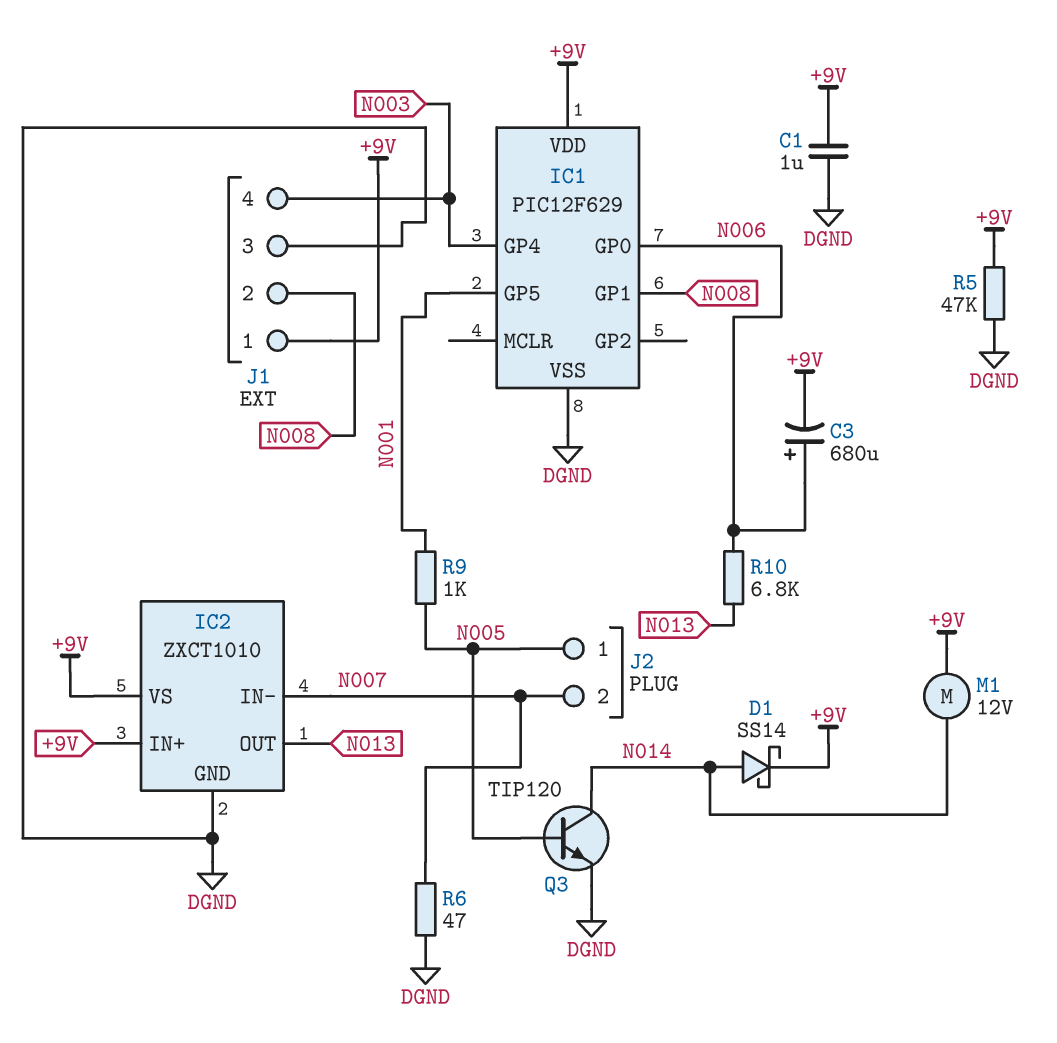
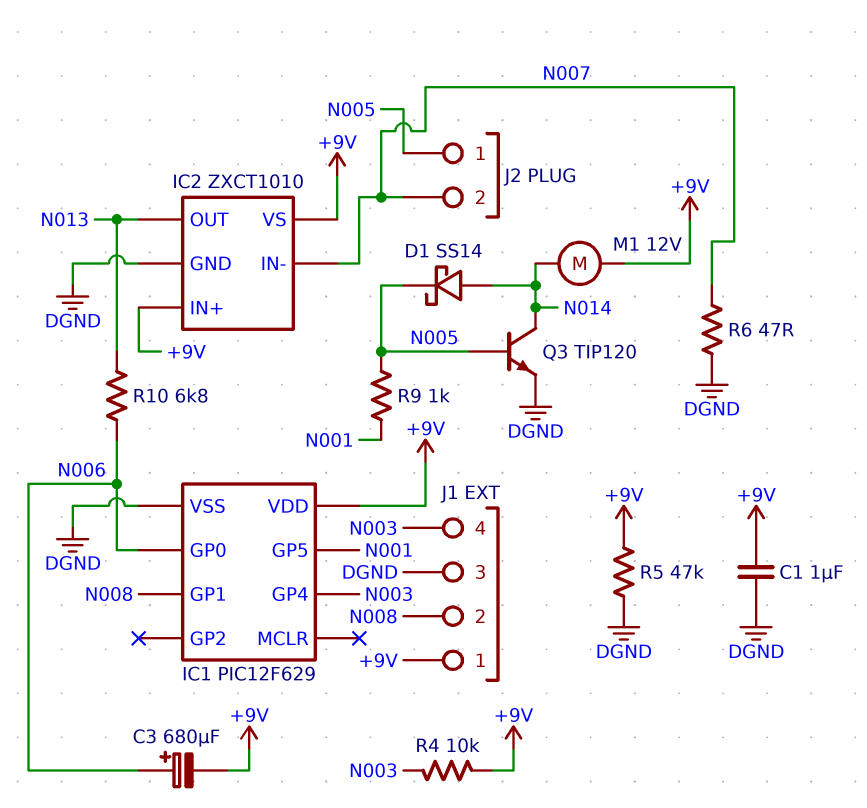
D1: schottky SS14 (A N014, K +9V) -> schottky SS14 (A N014, K N005)
R4: none -> 10k (+9V, N003)

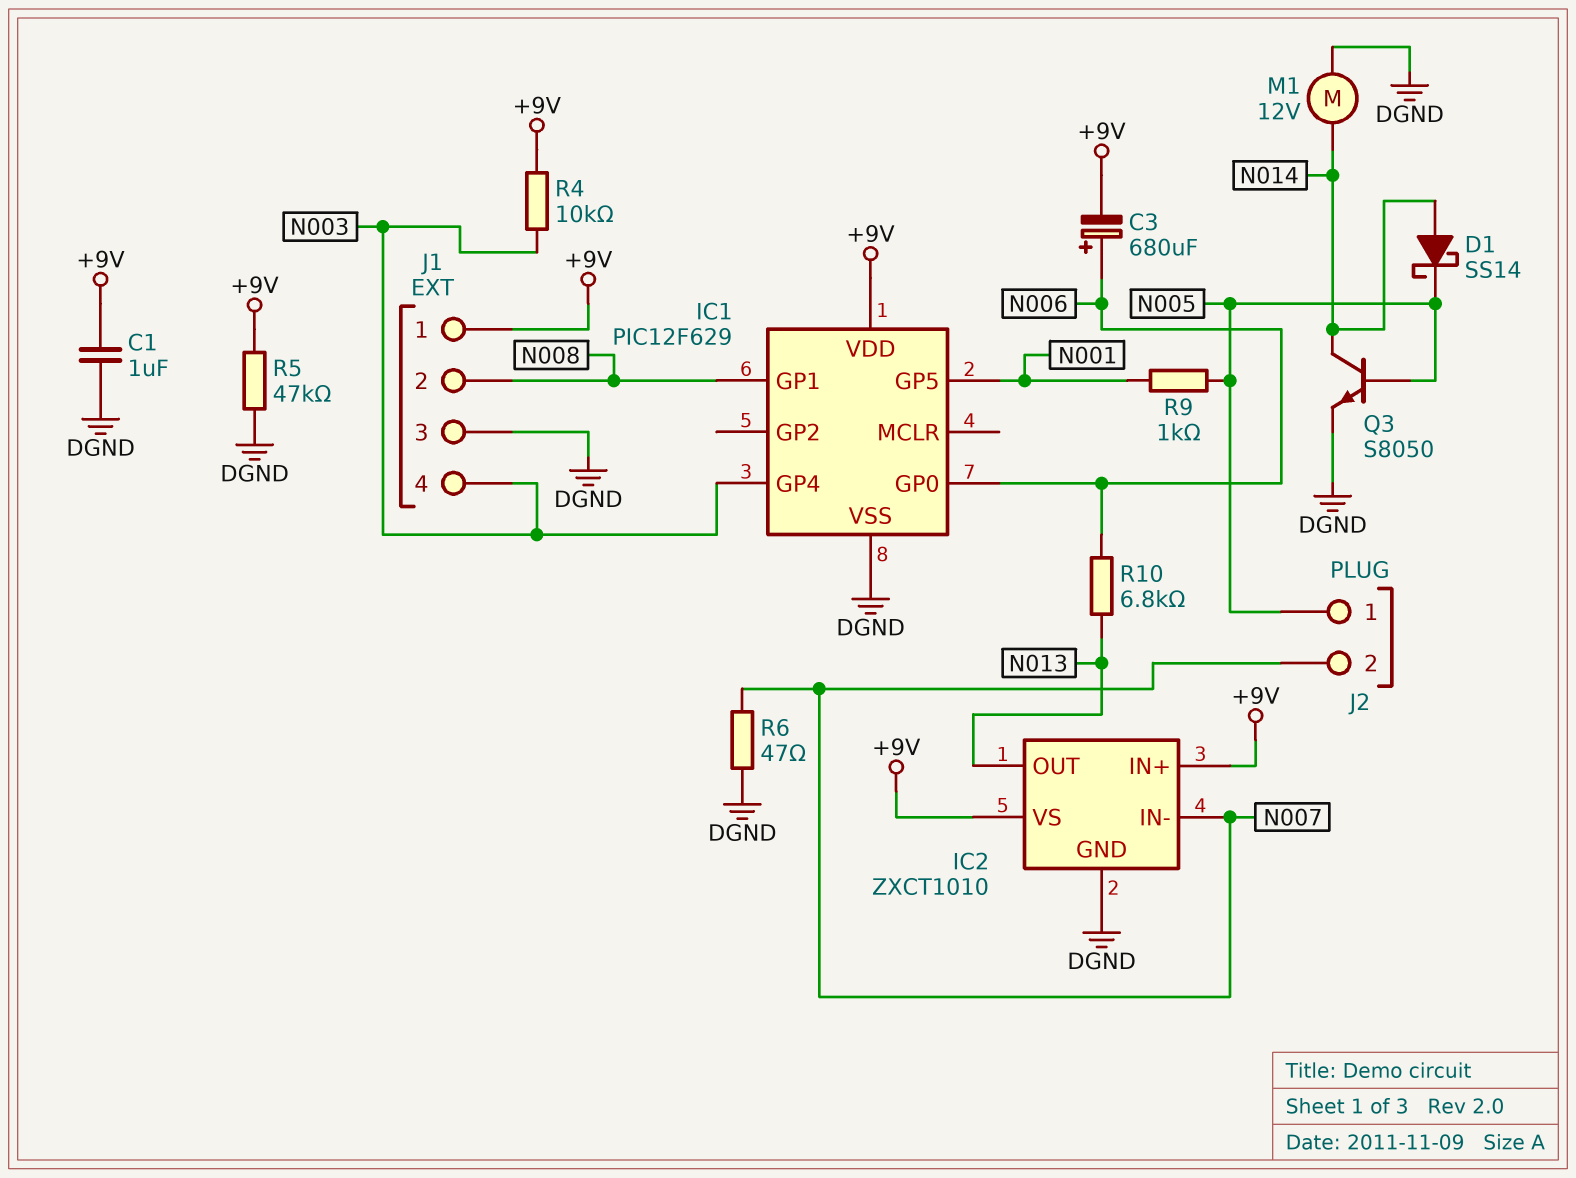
M1: motor 12V (+9V, N014) -> motor 12V (DGND, N014)
Q3: NPN TIP120 (B N005, C N014, E DGND) -> NPN S8050 (B N005, C N014, E DGND)

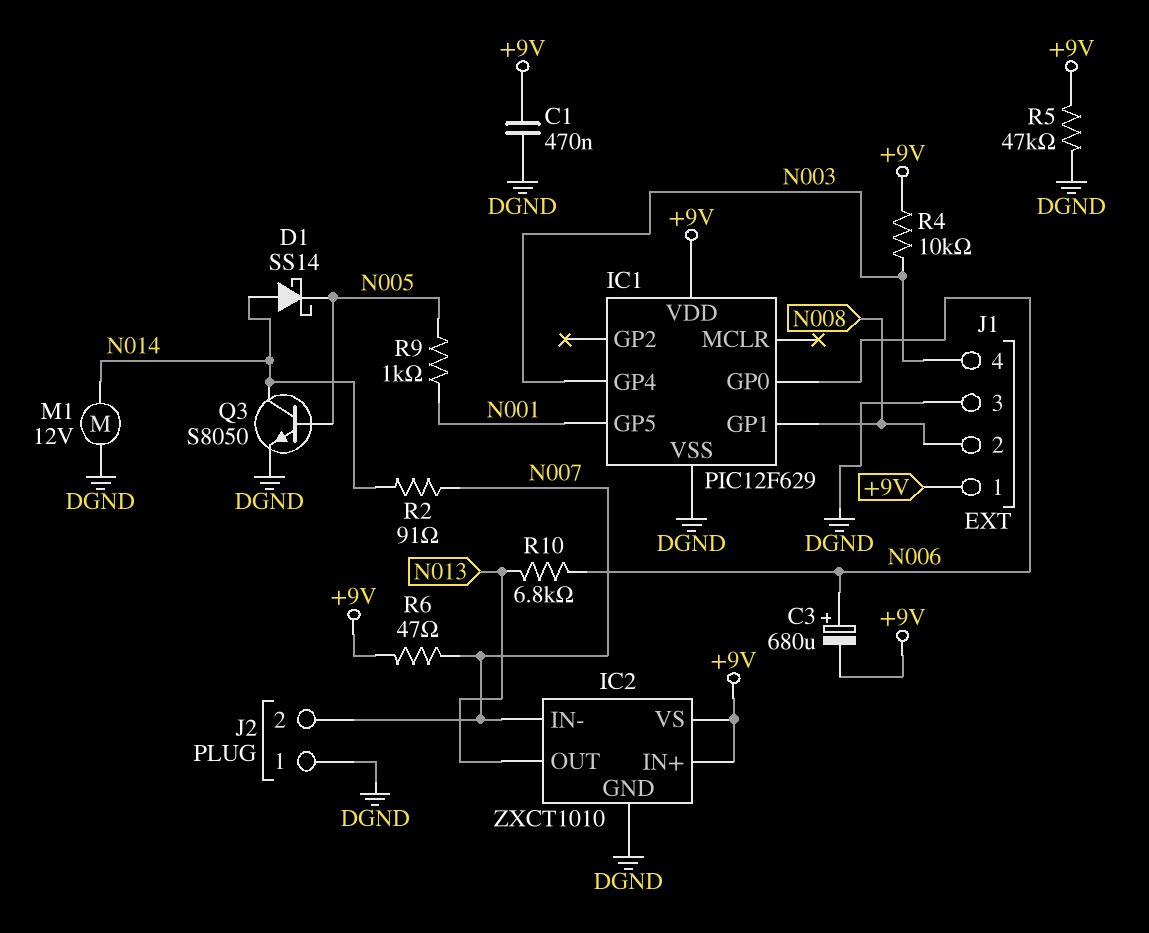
C1: 1uF (+9V, DGND) -> 470nF (+9V, DGND)
J2 pin 1: N005 -> DGND
R2: none -> 91 (N007, N014)
R6: 47 (DGND, N007) -> 47 (+9V, N007)

